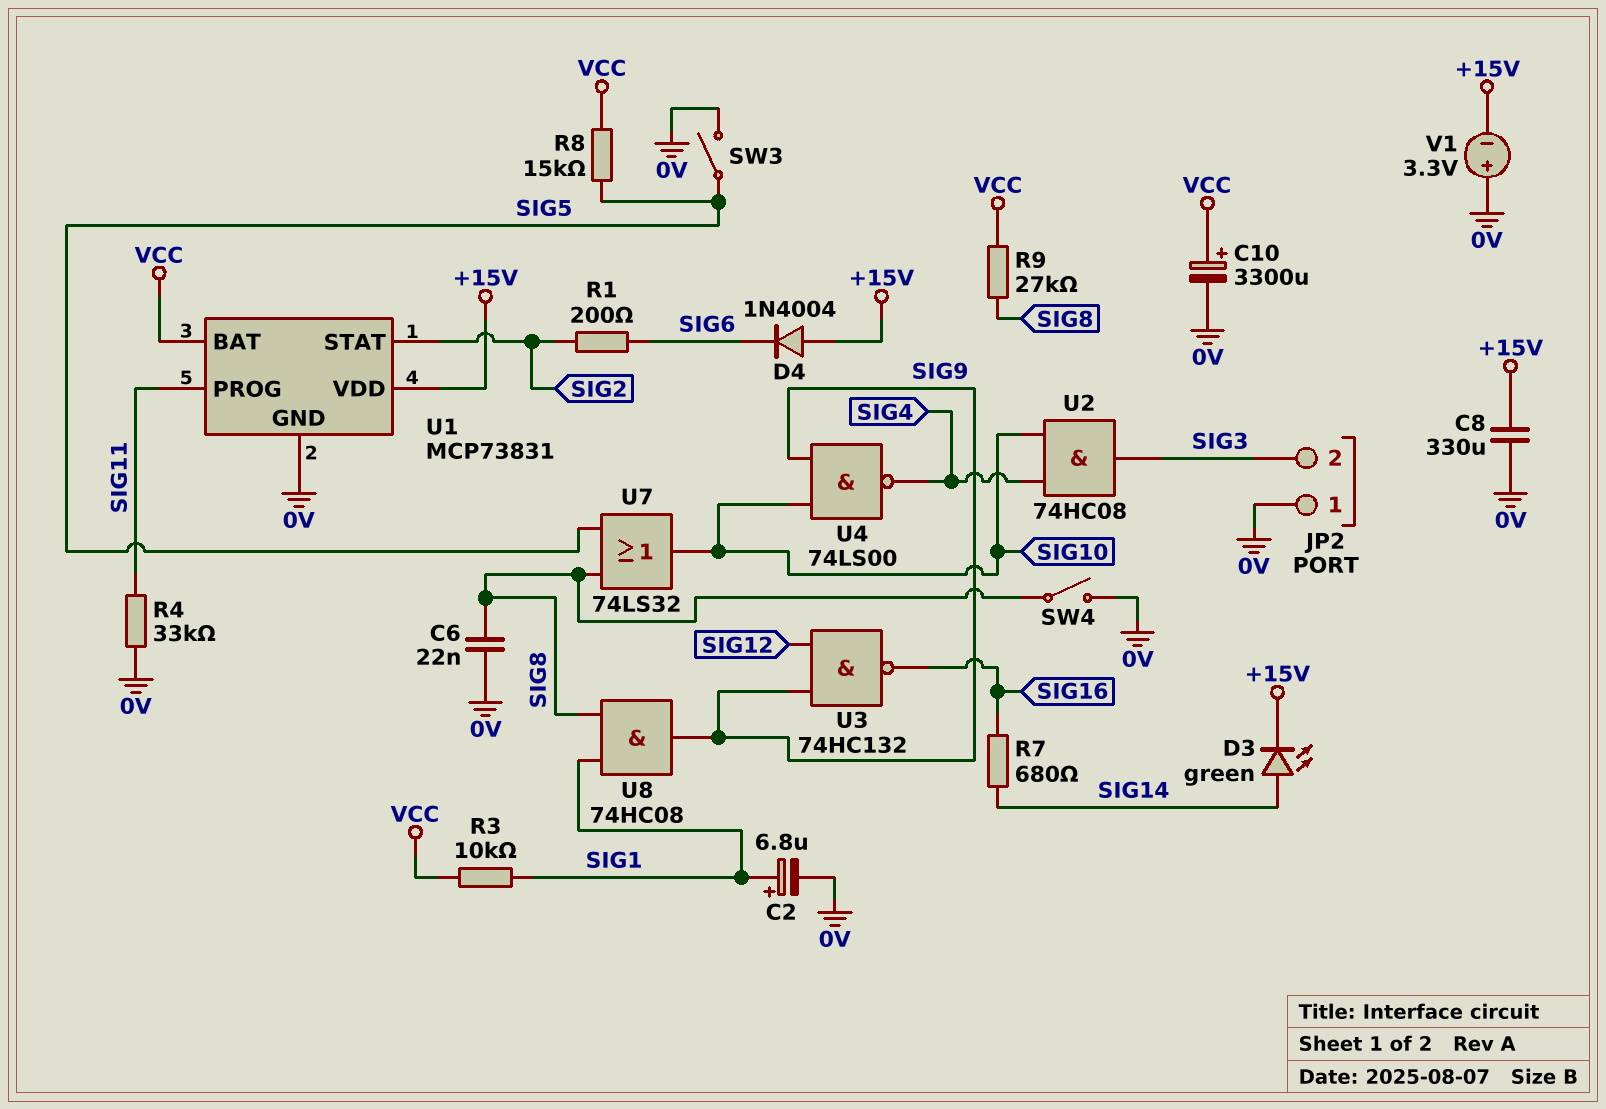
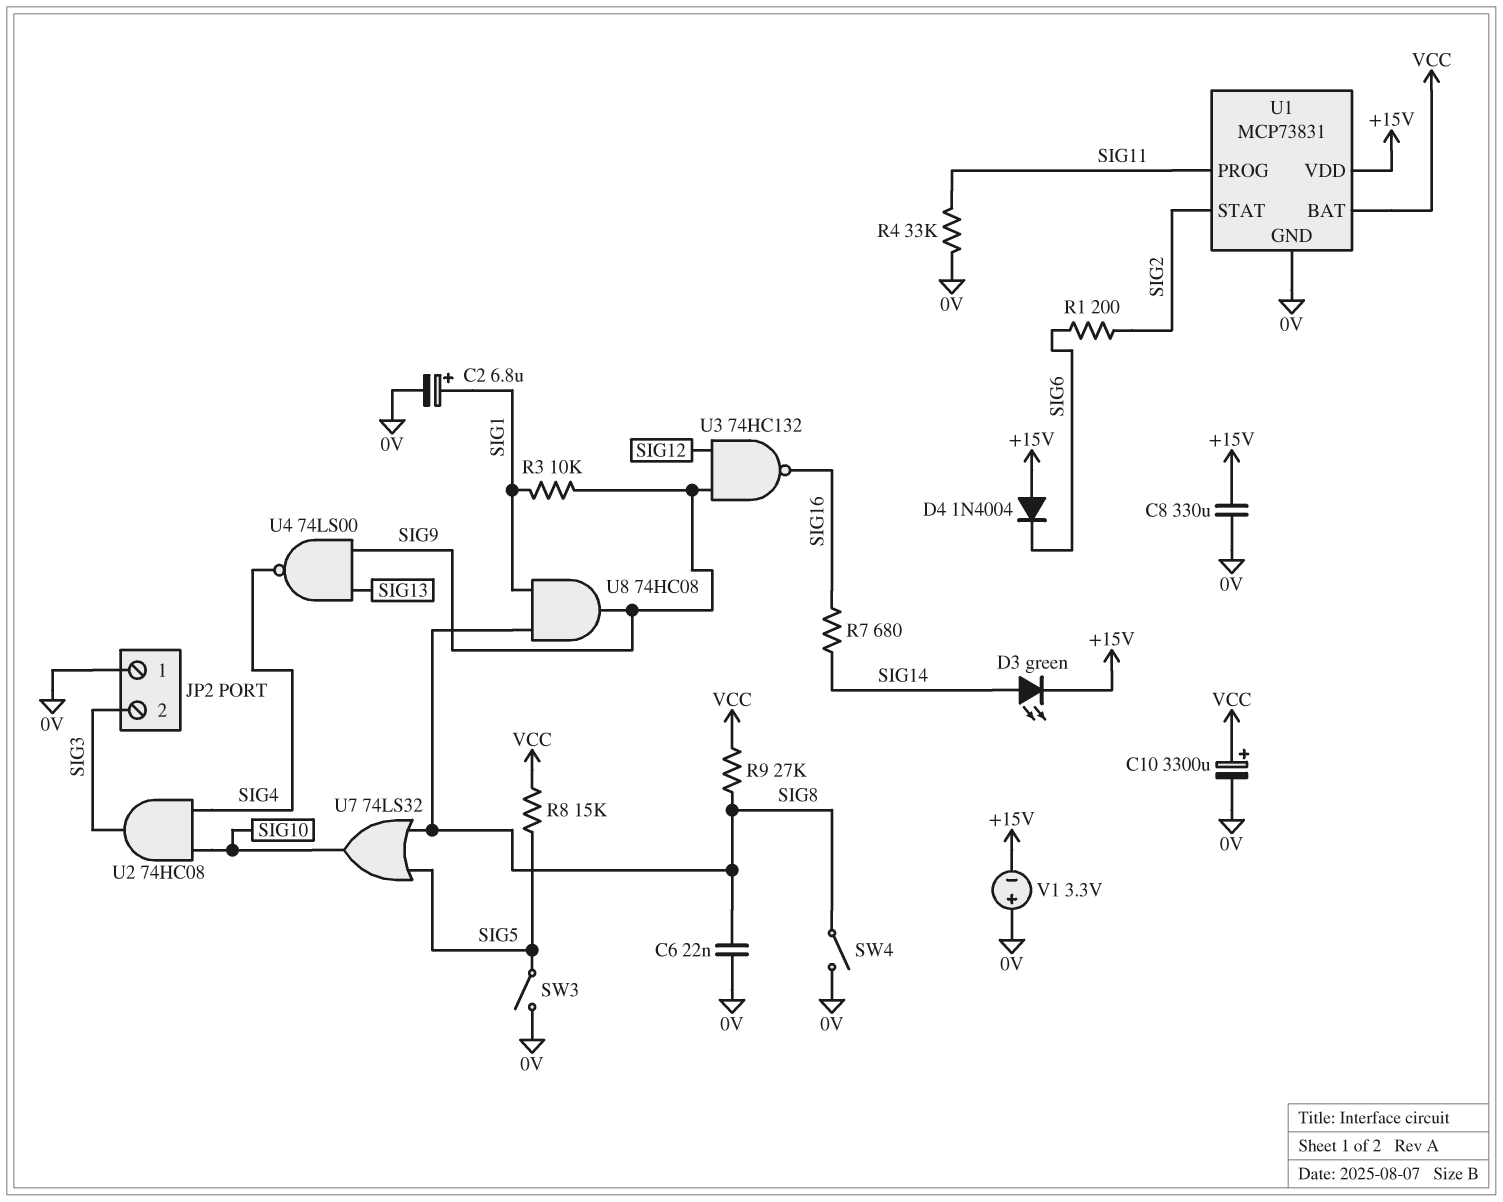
R3: 10k (SIG1, VCC) -> 10k (SIG1, SIG9)
U4: NAND 74LS00 (in SIG9, in SIG10, out SIG4) -> NAND 74LS00 (in SIG9, in SIG13, out SIG4)

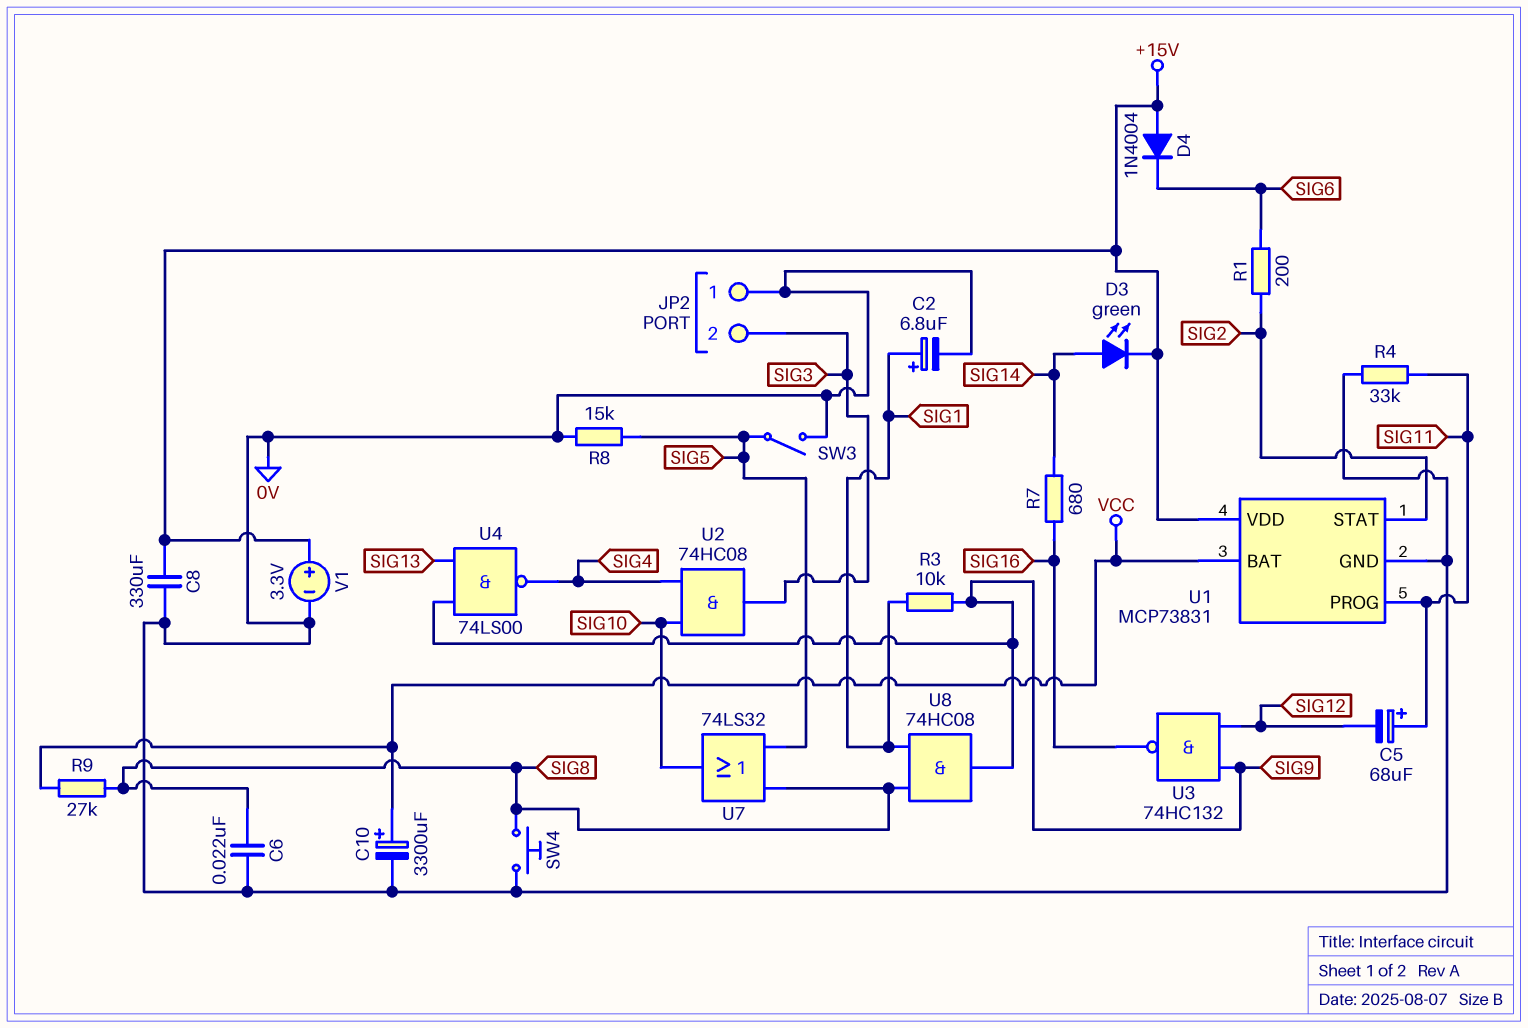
C5: none -> 68uF (plus SIG11, minus SIG12)
R8: 15k (SIG5, VCC) -> 15k (0V, SIG5)
SW4: switch (0V, SIG8) -> button (0V, SIG8)
V1: 3.3V (plus 0V, minus +15V) -> 3.3V (plus +15V, minus 0V)

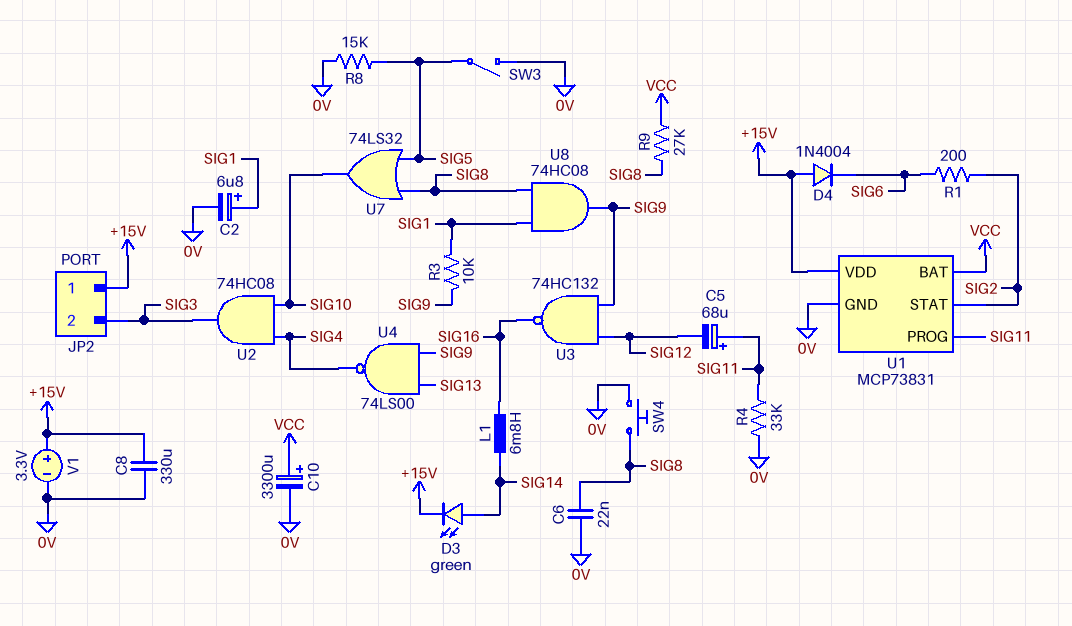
JP2 pin 1: 0V -> +15V
L1: none -> 6.8mH (SIG14, SIG16)
R7: 680 (SIG14, SIG16) -> none

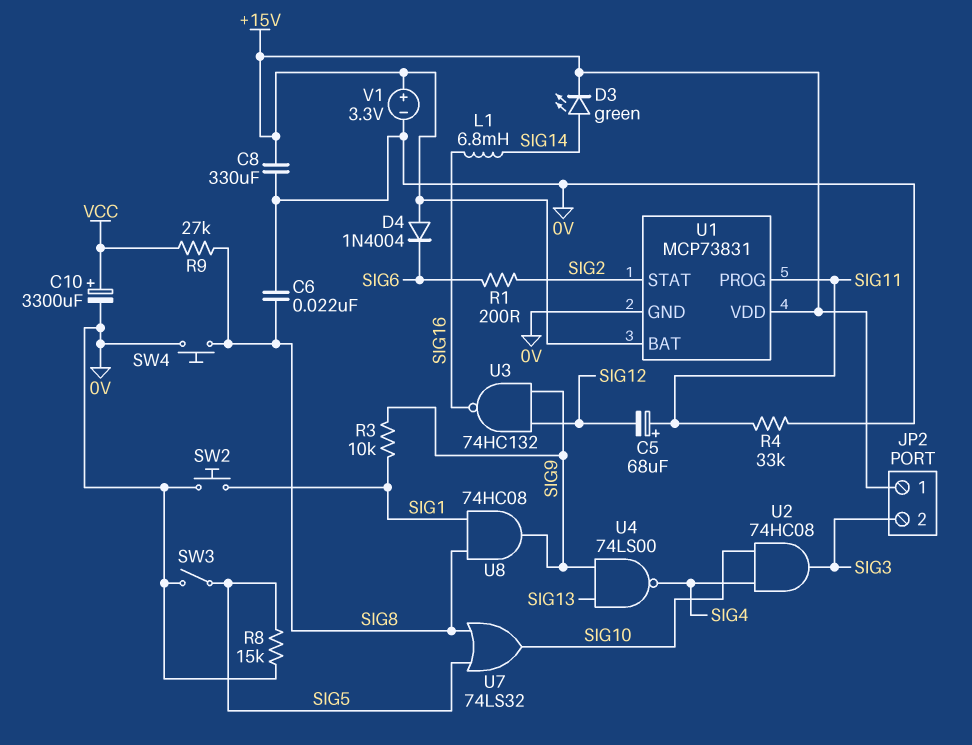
C2: 6.8uF (plus SIG1, minus 0V) -> none
SW2: none -> button (0V, SIG1)
U1 pin BAT: VCC -> +15V

